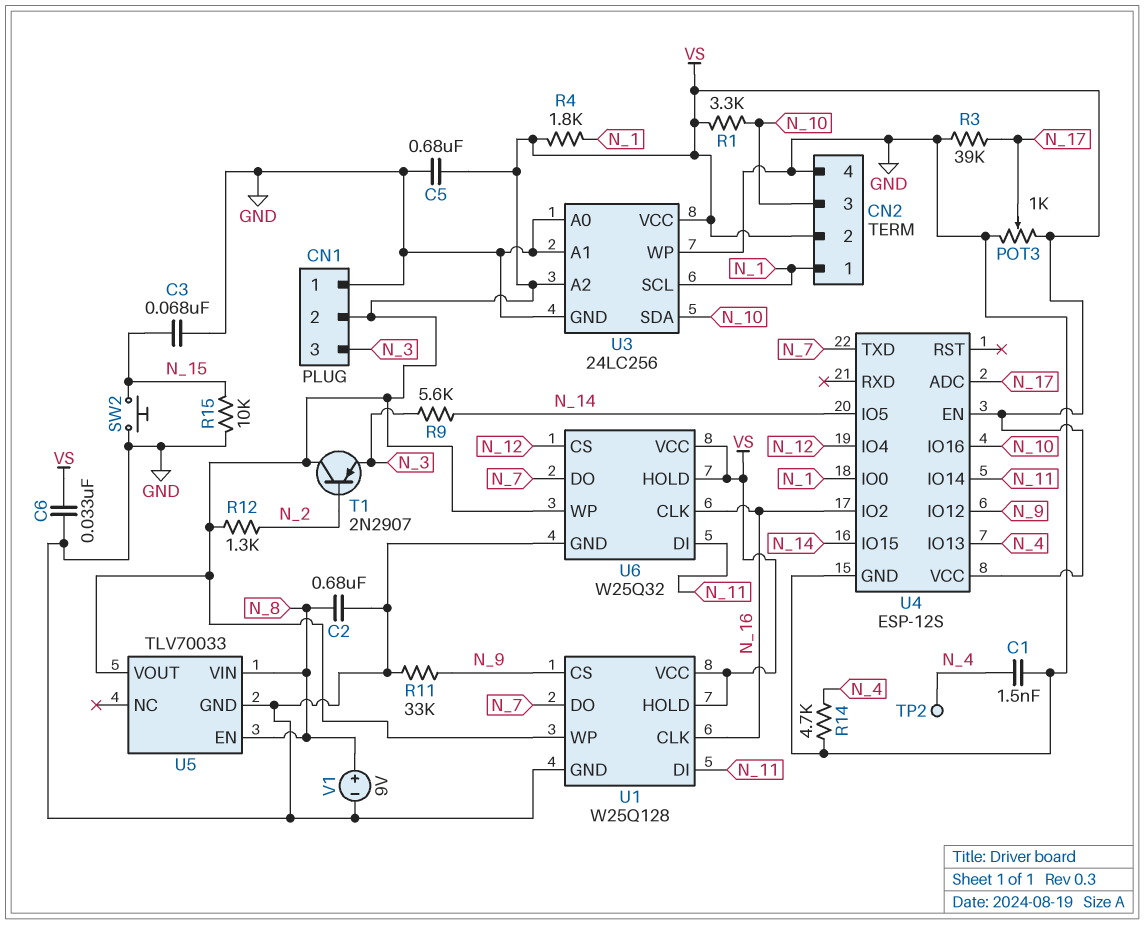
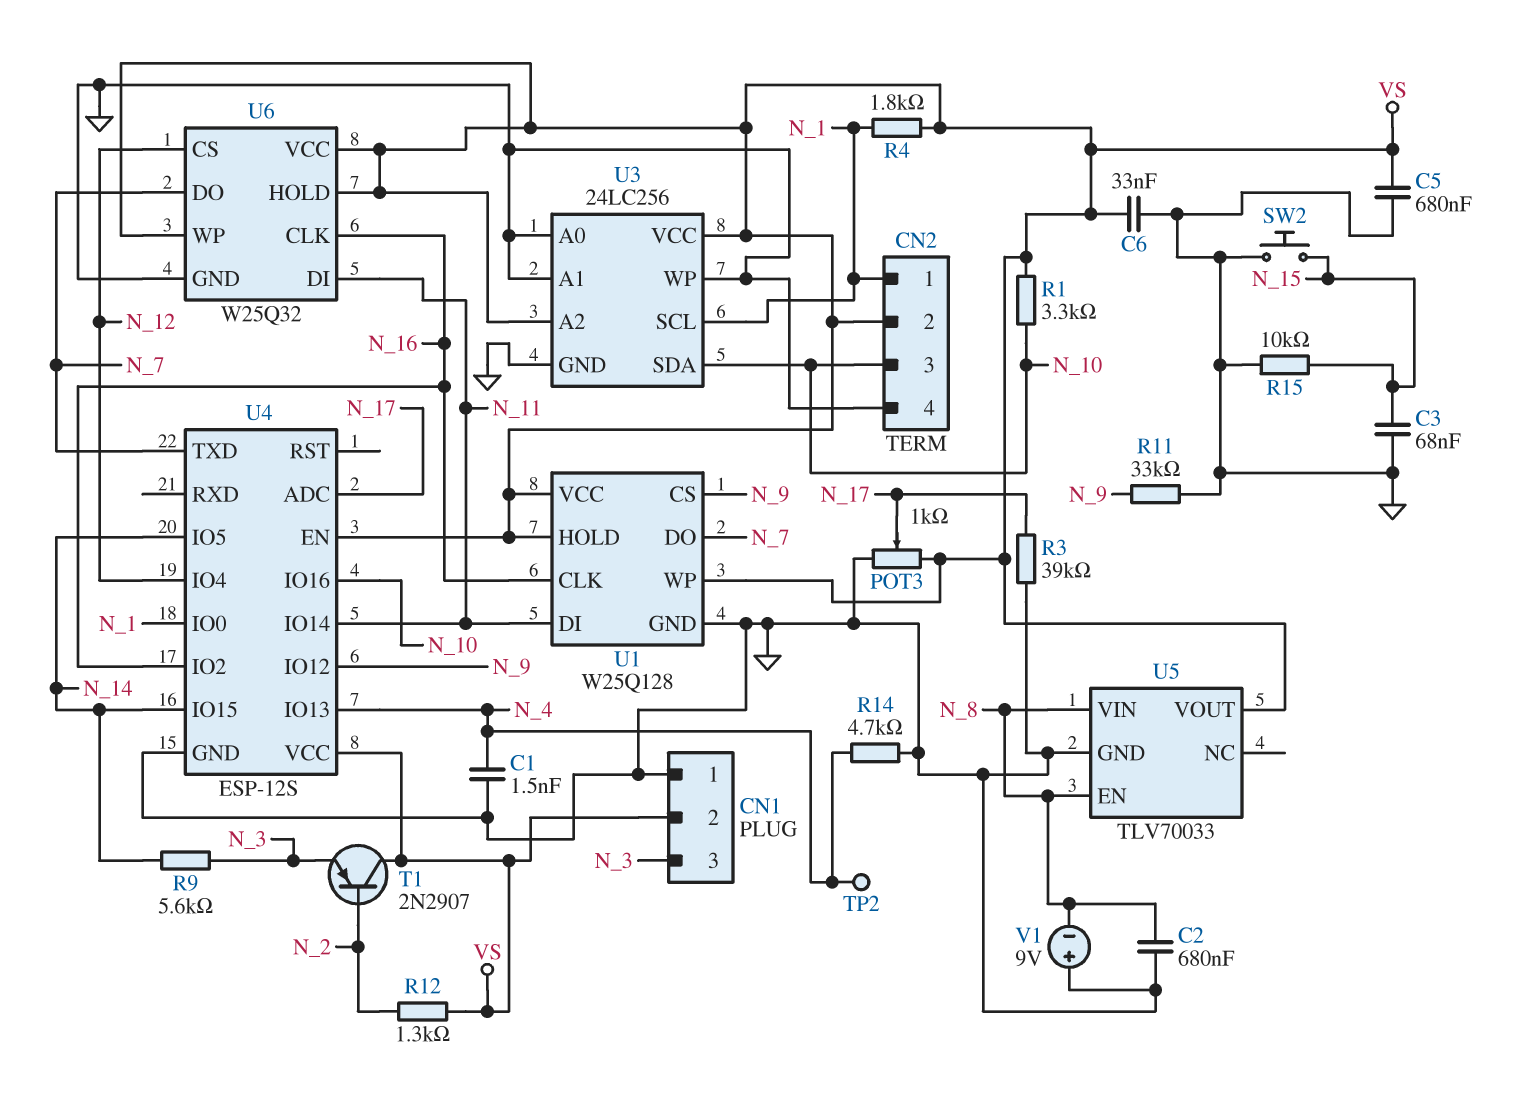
V1: 9V (plus N_8, minus GND) -> 9V (plus GND, minus N_8)

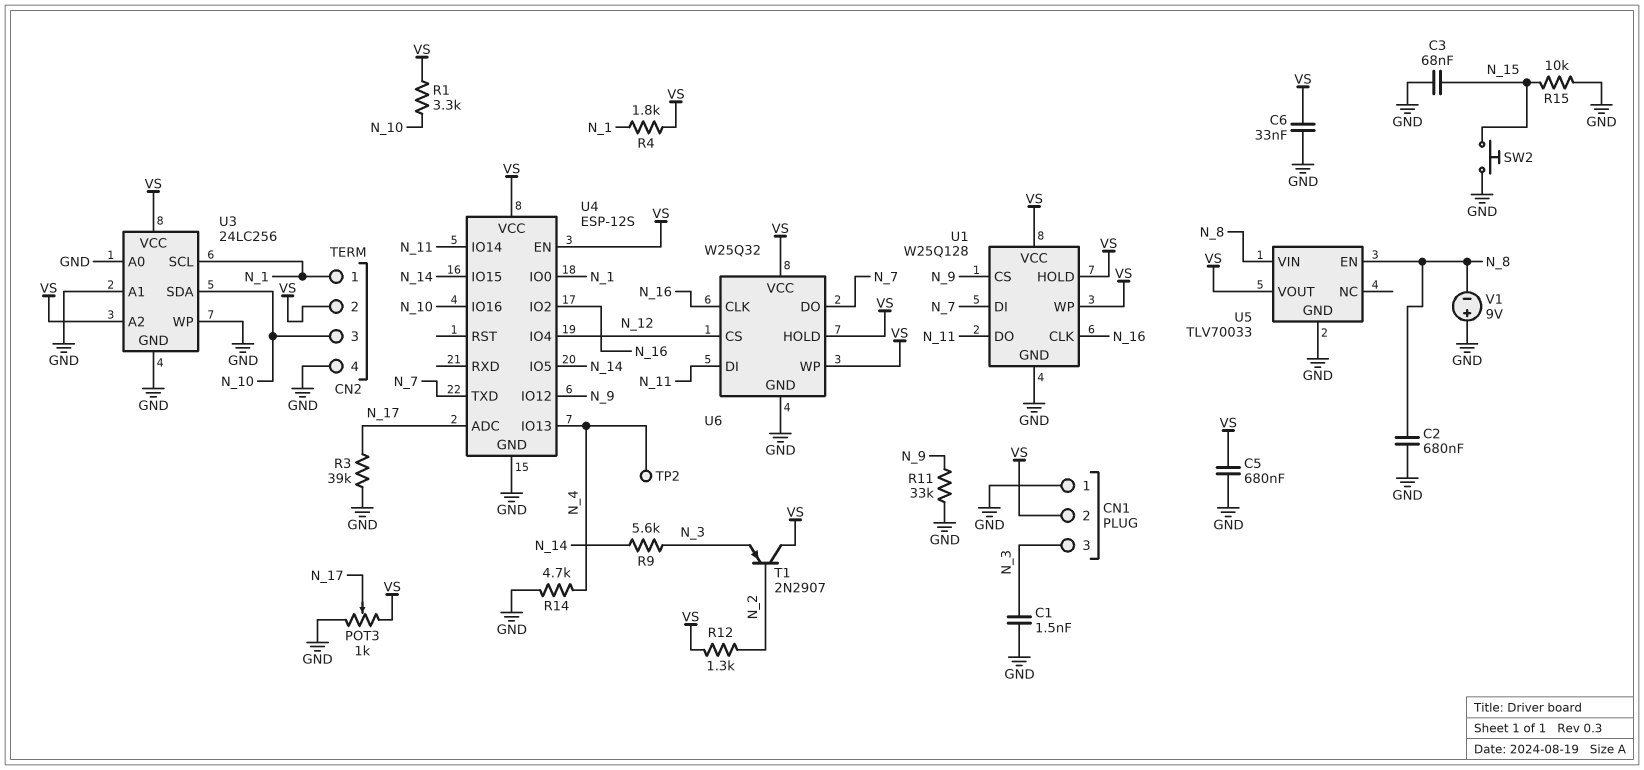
C1: 1.5nF (GND, N_4) -> 1.5nF (GND, N_3)
U1 pin DI: N_11 -> N_7
U1 pin DO: N_7 -> N_11

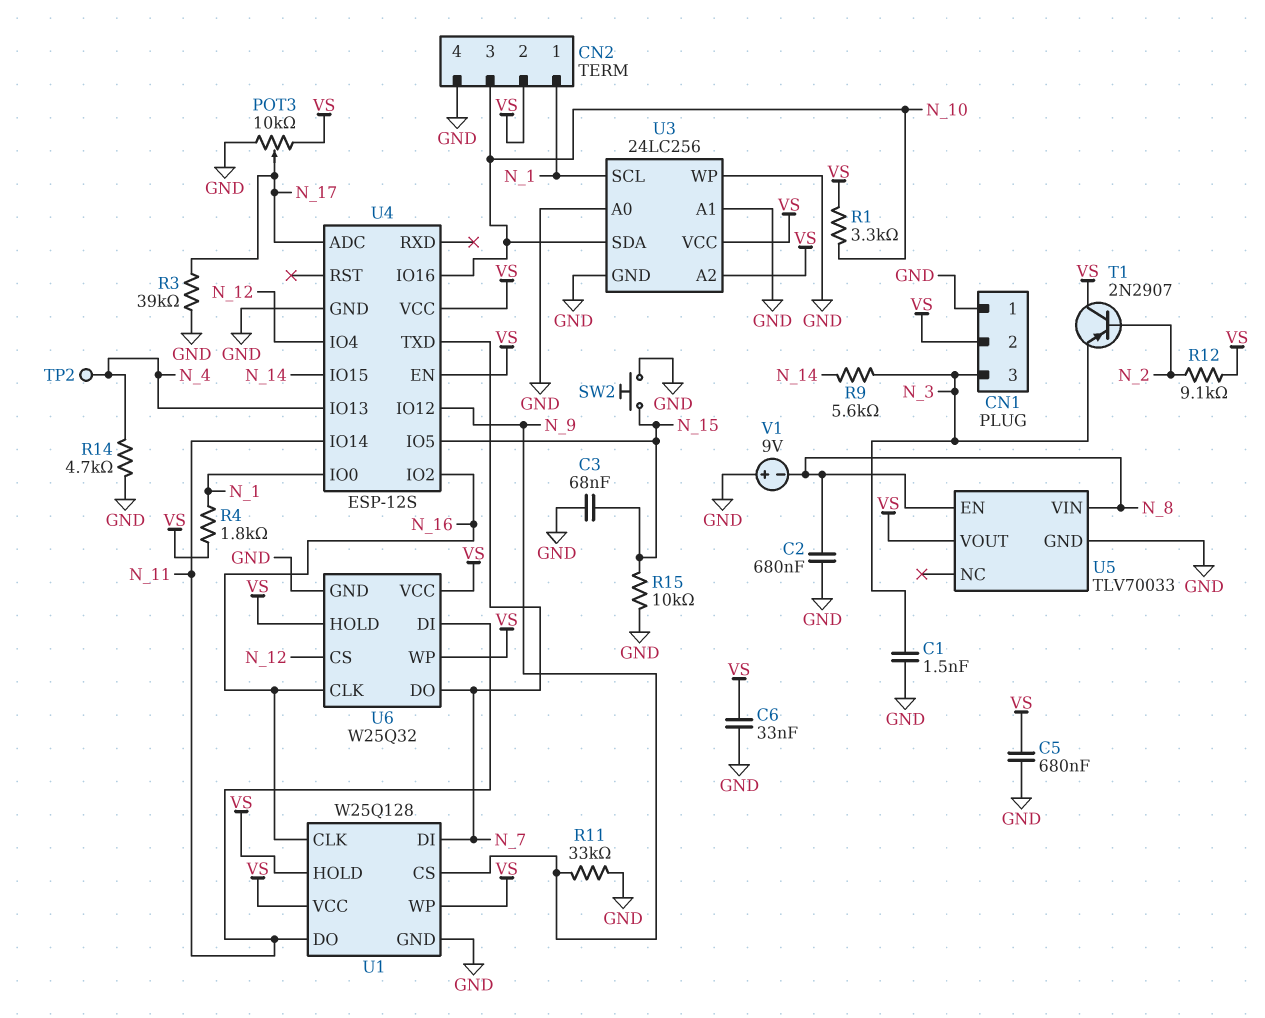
POT3: 1k (GND, VS, wiper N_17) -> 10k (GND, VS, wiper N_17)
R12: 1.3k (N_2, VS) -> 9.1k (N_2, VS)
U4 pin IO5: N_14 -> N_15

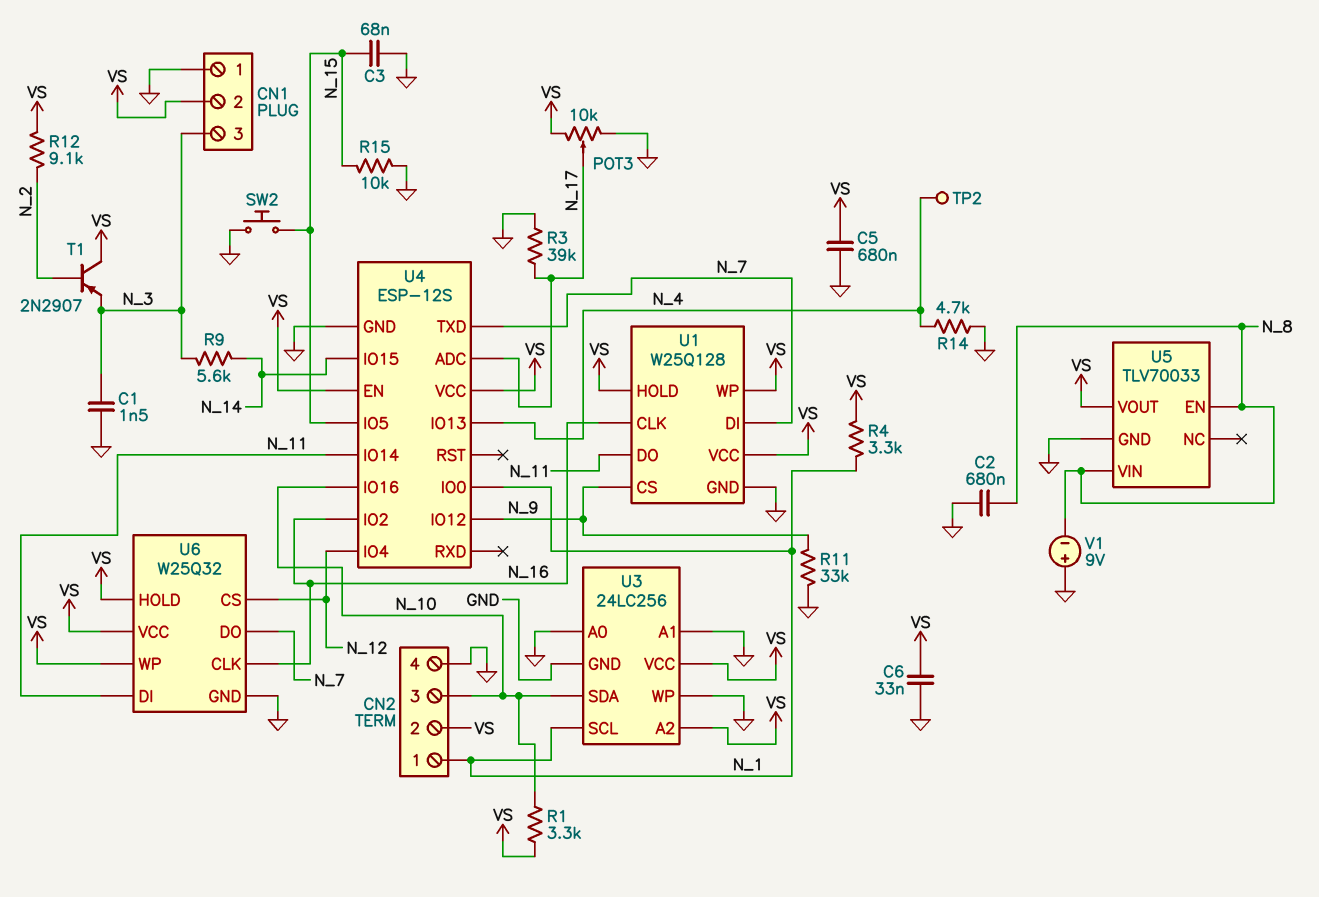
R4: 1.8k (N_1, VS) -> 3.3k (N_1, VS)

